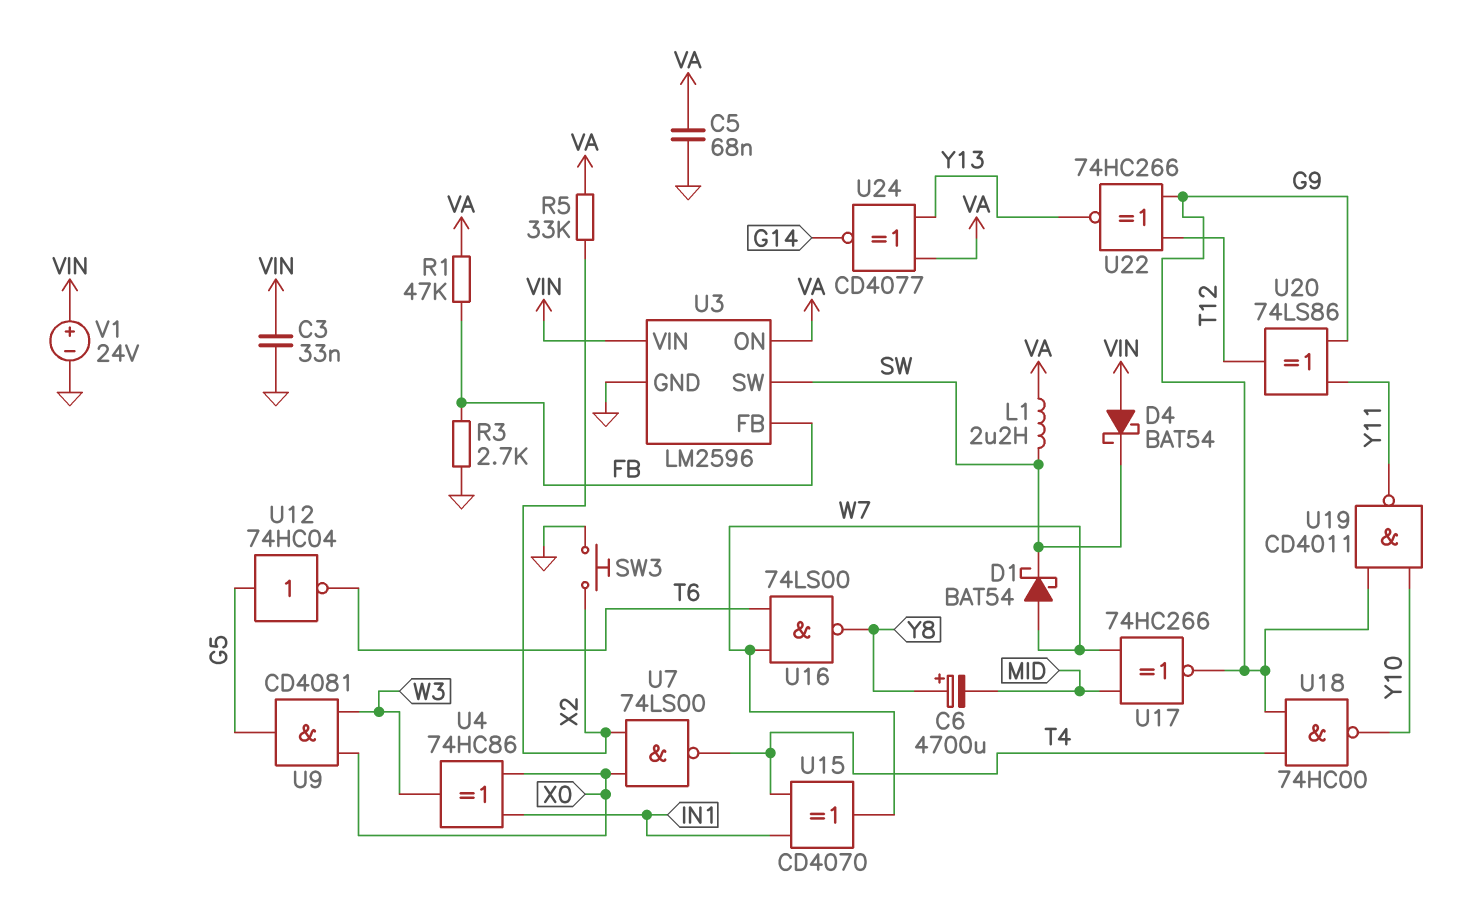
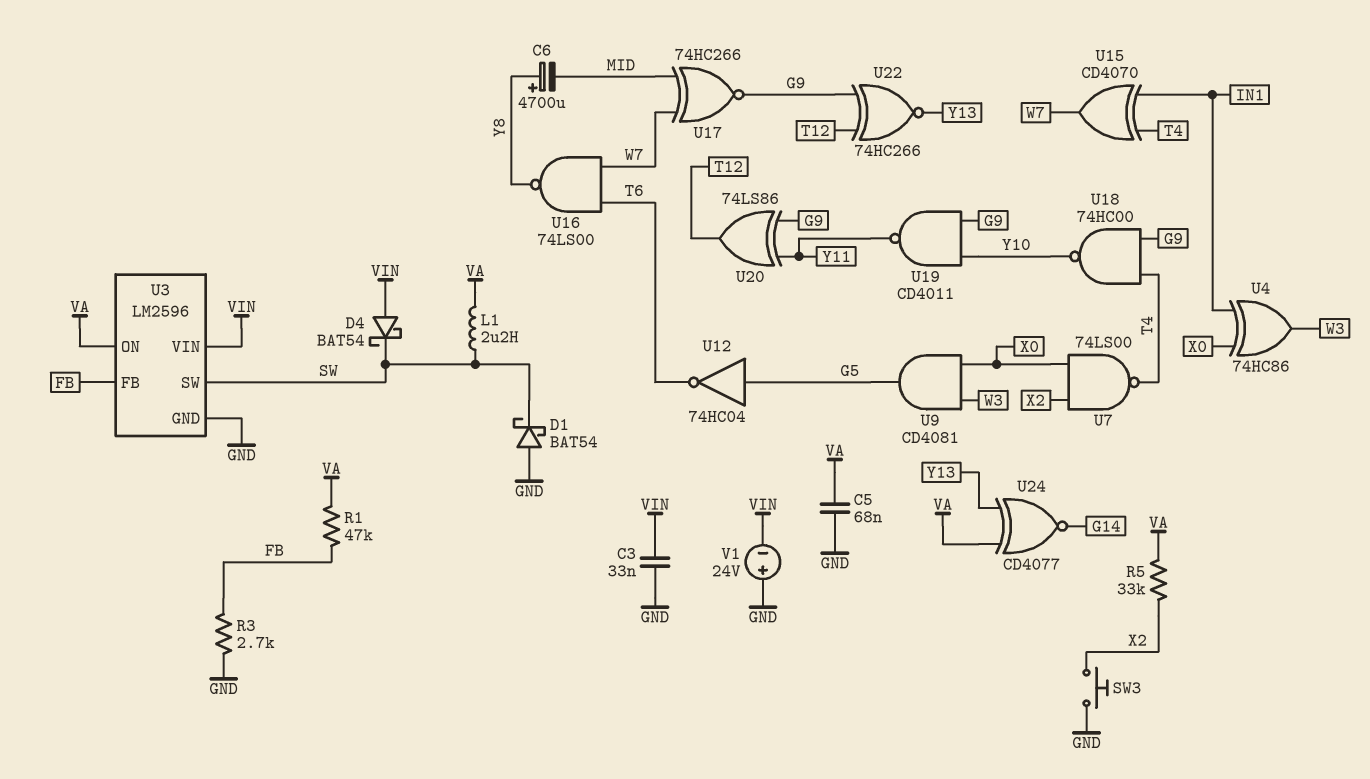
D1: schottky BAT54 (A W7, K SW) -> schottky BAT54 (A GND, K SW)
V1: 24V (plus VIN, minus GND) -> 24V (plus GND, minus VIN)

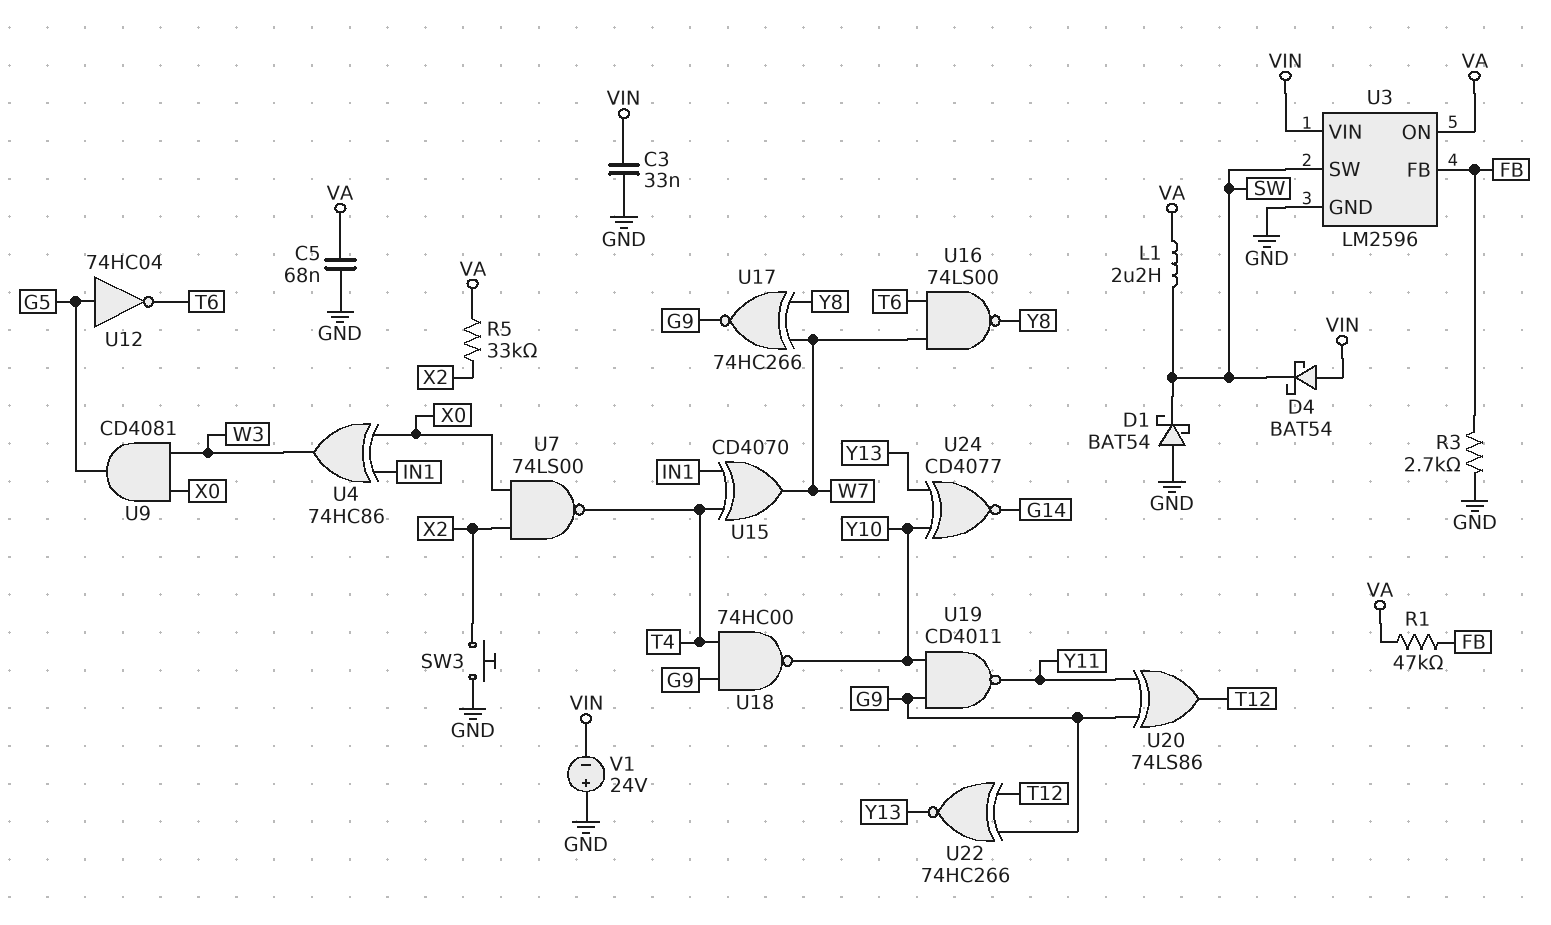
C6: 4700uF (plus Y8, minus MID) -> none
U17: XNOR 74HC266 (in MID, in W7, out G9) -> XNOR 74HC266 (in W7, in Y8, out G9)
U24: XNOR CD4077 (in VA, in Y13, out G14) -> XNOR CD4077 (in Y10, in Y13, out G14)

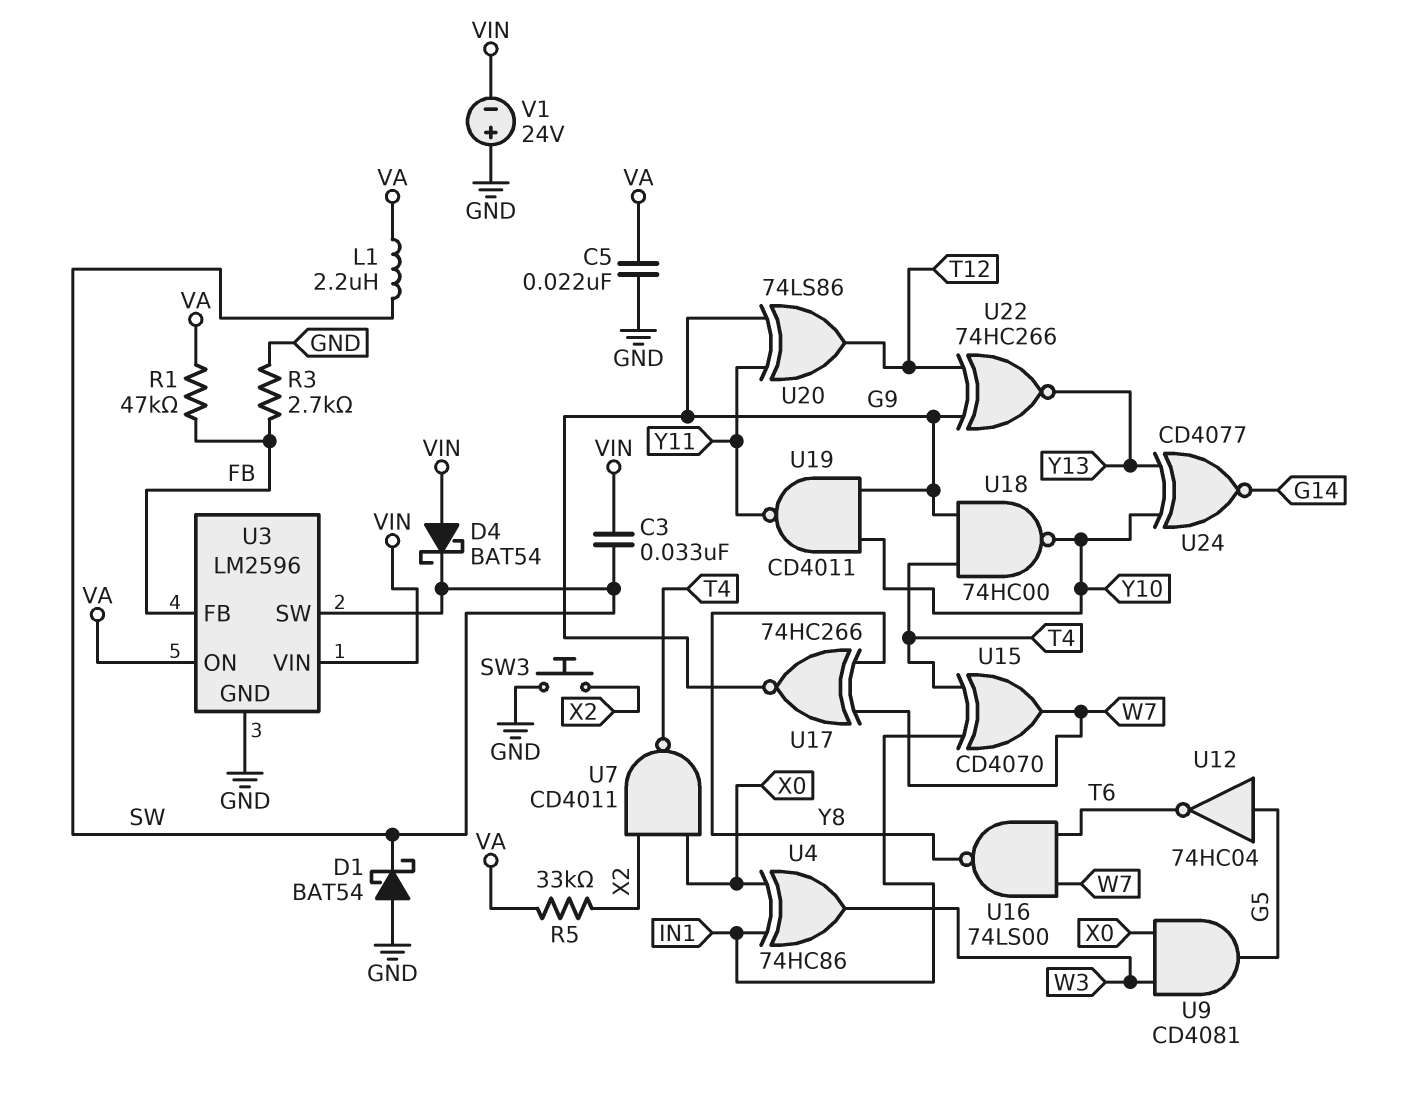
C3: 33nF (GND, VIN) -> 33nF (SW, VIN)
C5: 68nF (GND, VA) -> 22nF (GND, VA)
U7: NAND 74LS00 (in X0, in X2, out T4) -> NAND CD4011 (in X0, in X2, out T4)

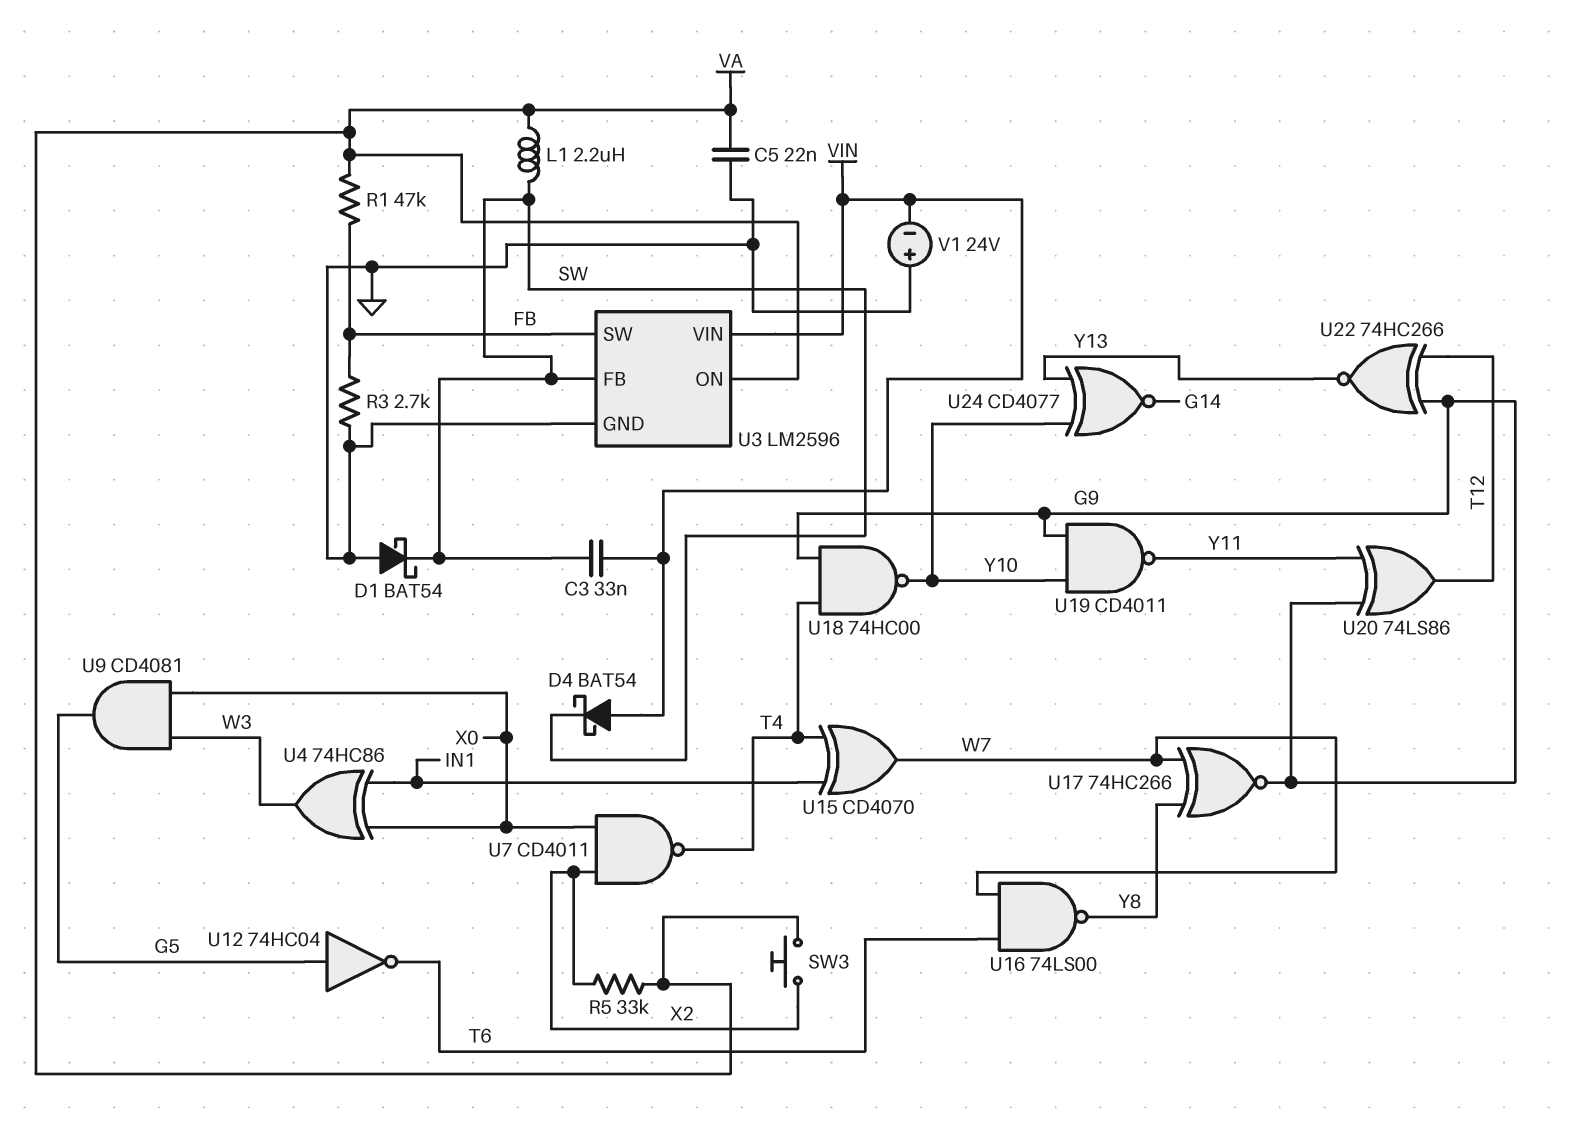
SW3: button (GND, X2) -> button (VA, X2)
U3 pin FB: FB -> SW
U3 pin SW: SW -> FB

